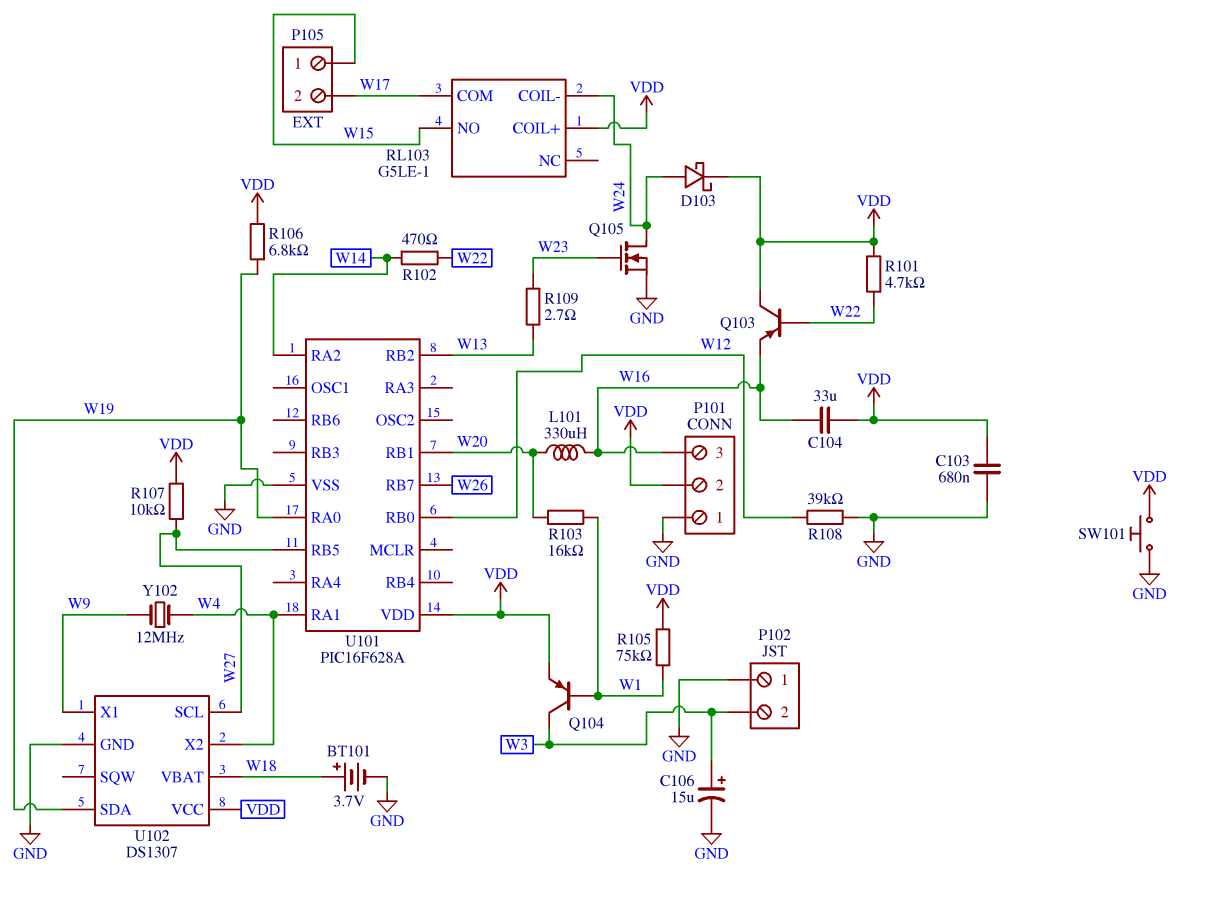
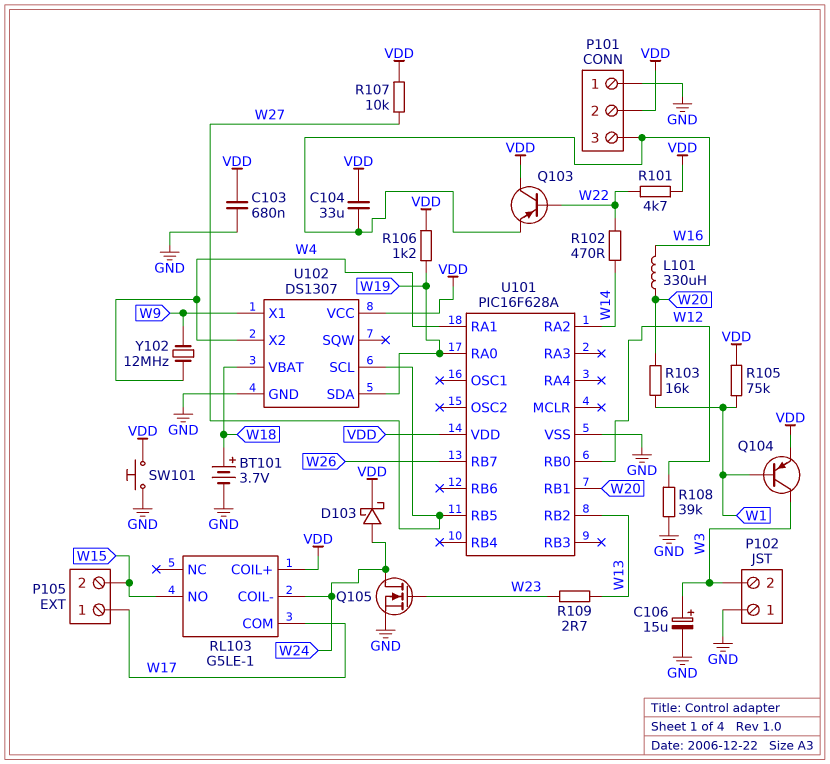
P105 pin 1: W15 -> W17
P105 pin 2: W17 -> W15
R106: 6.8k (VDD, W19) -> 1.2k (VDD, W19)

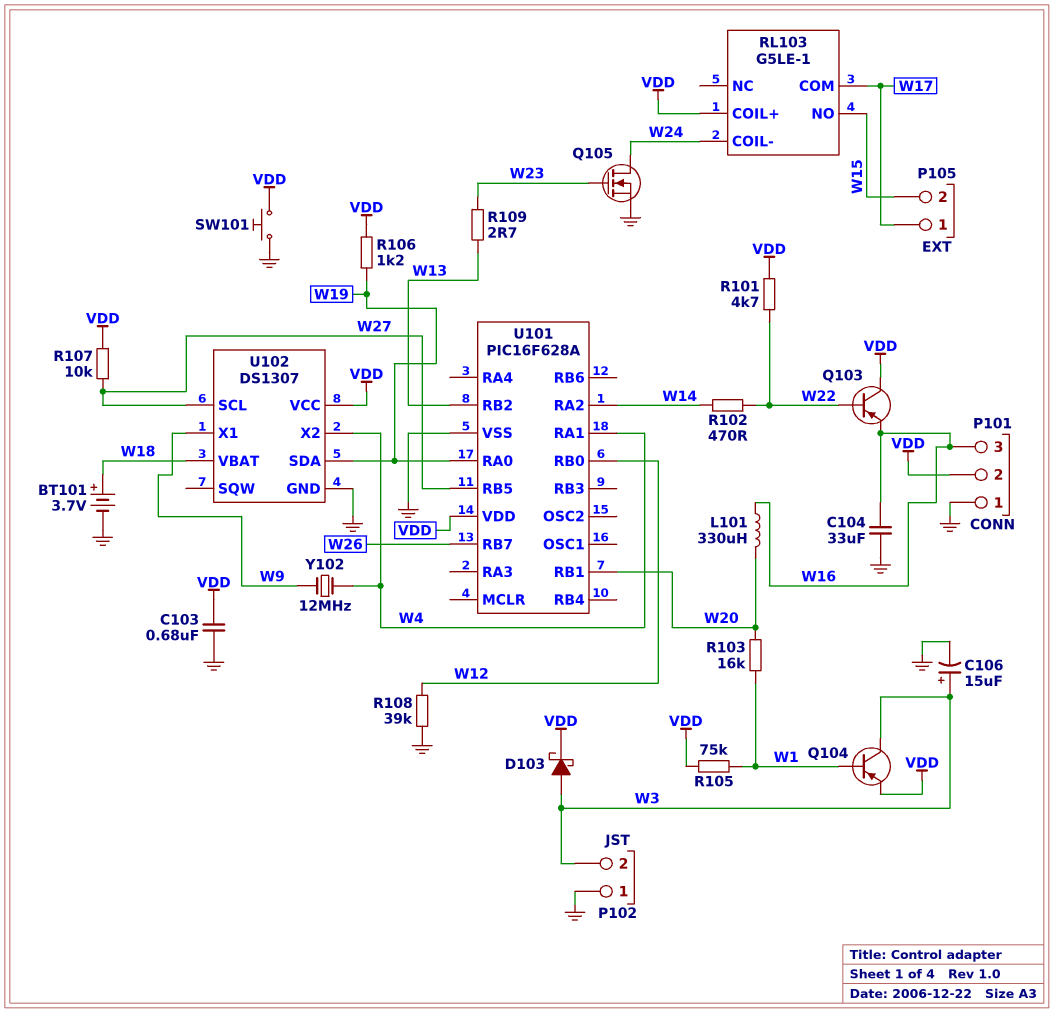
C104: 33uF (VDD, W16) -> 33uF (GND, W16)
D103: schottky (A W24, K VDD) -> schottky (A W3, K VDD)

